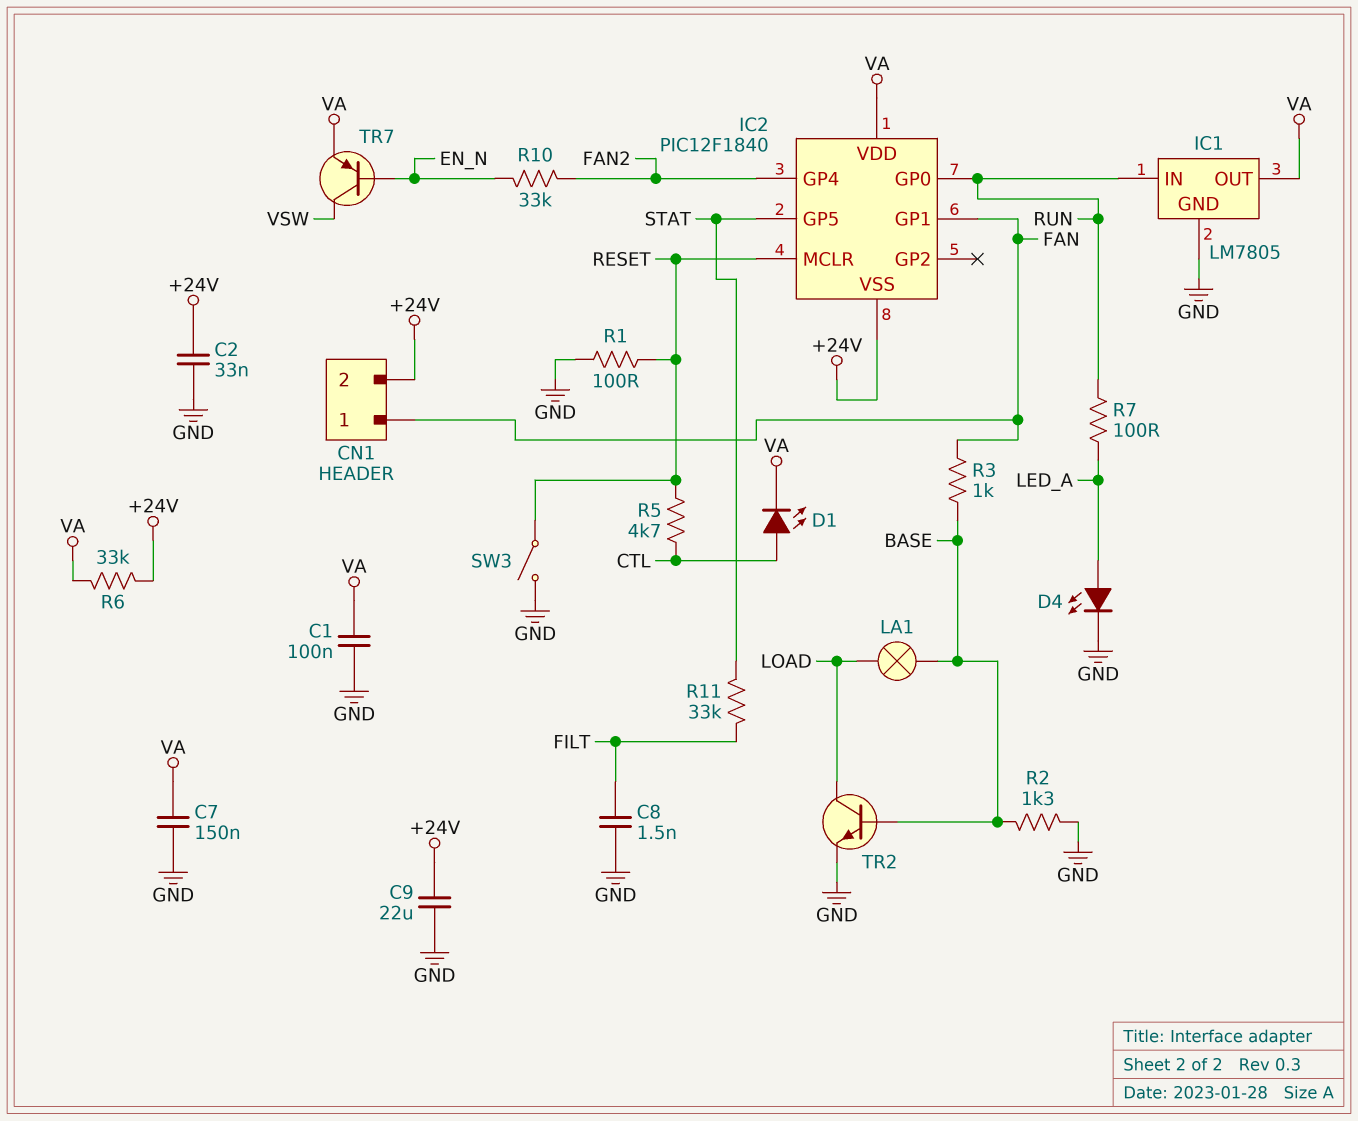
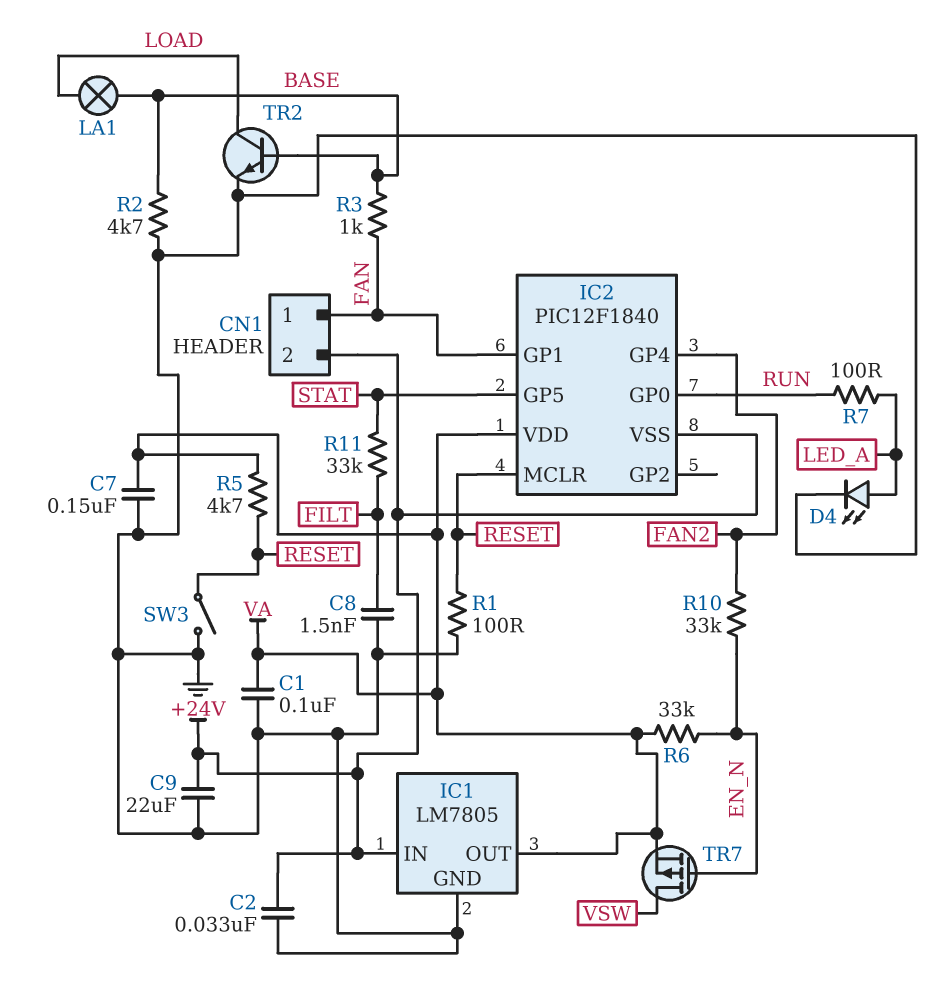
D1: LED (A CTL, K VA) -> none
IC1 pin IN: RUN -> +24V
R2: 1.3k (BASE, GND) -> 4.7k (BASE, GND)
R5: 4.7k (CTL, RESET) -> 4.7k (RESET, VA)
R6: 33k (+24V, VA) -> 33k (EN_N, VA)
TR7: PNP (B EN_N, C VSW, E VA) -> PMOS (G EN_N, D VSW, S VA)

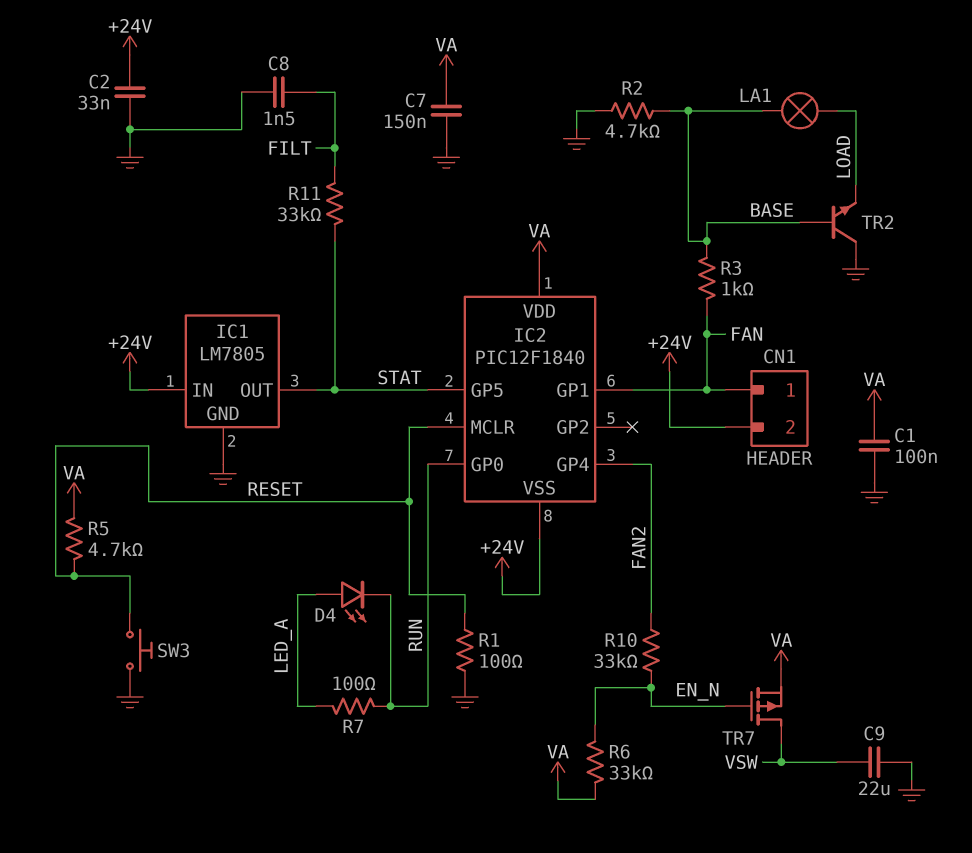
C9: 22uF (+24V, GND) -> 22uF (GND, VSW)
D4: LED (A LED_A, K GND) -> LED (A LED_A, K RUN)
IC1 pin OUT: VA -> STAT
SW3: switch (GND, RESET) -> button (GND, RESET)
TR2: NPN (B BASE, C LOAD, E GND) -> NPN (B BASE, C GND, E LOAD)

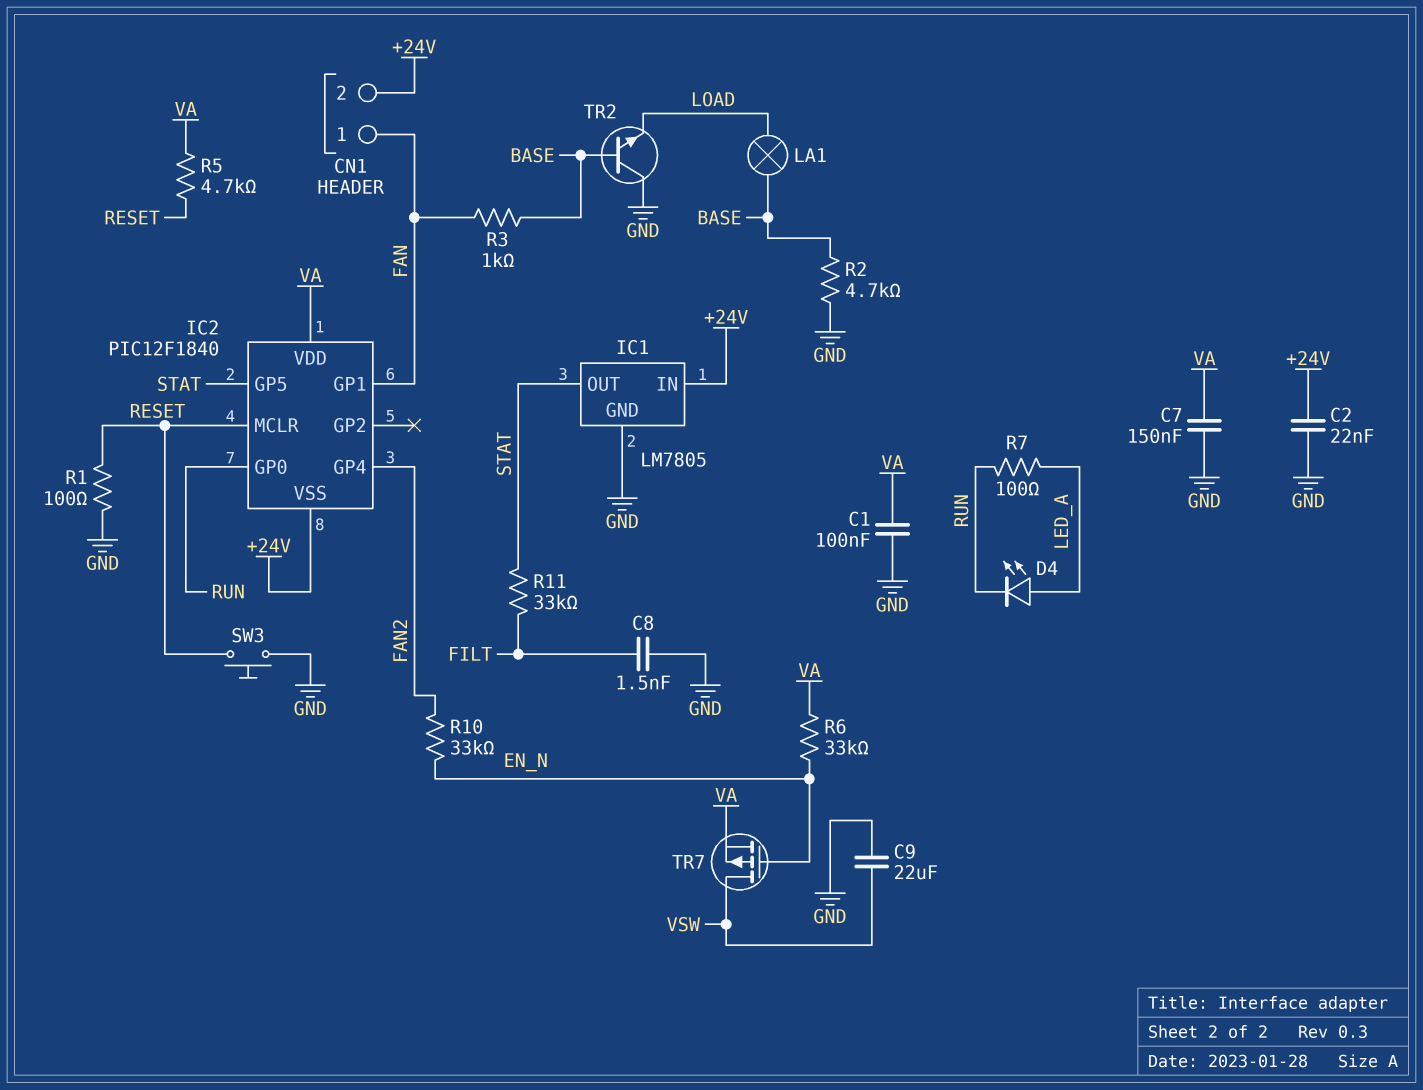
C2: 33nF (+24V, GND) -> 22nF (+24V, GND)

